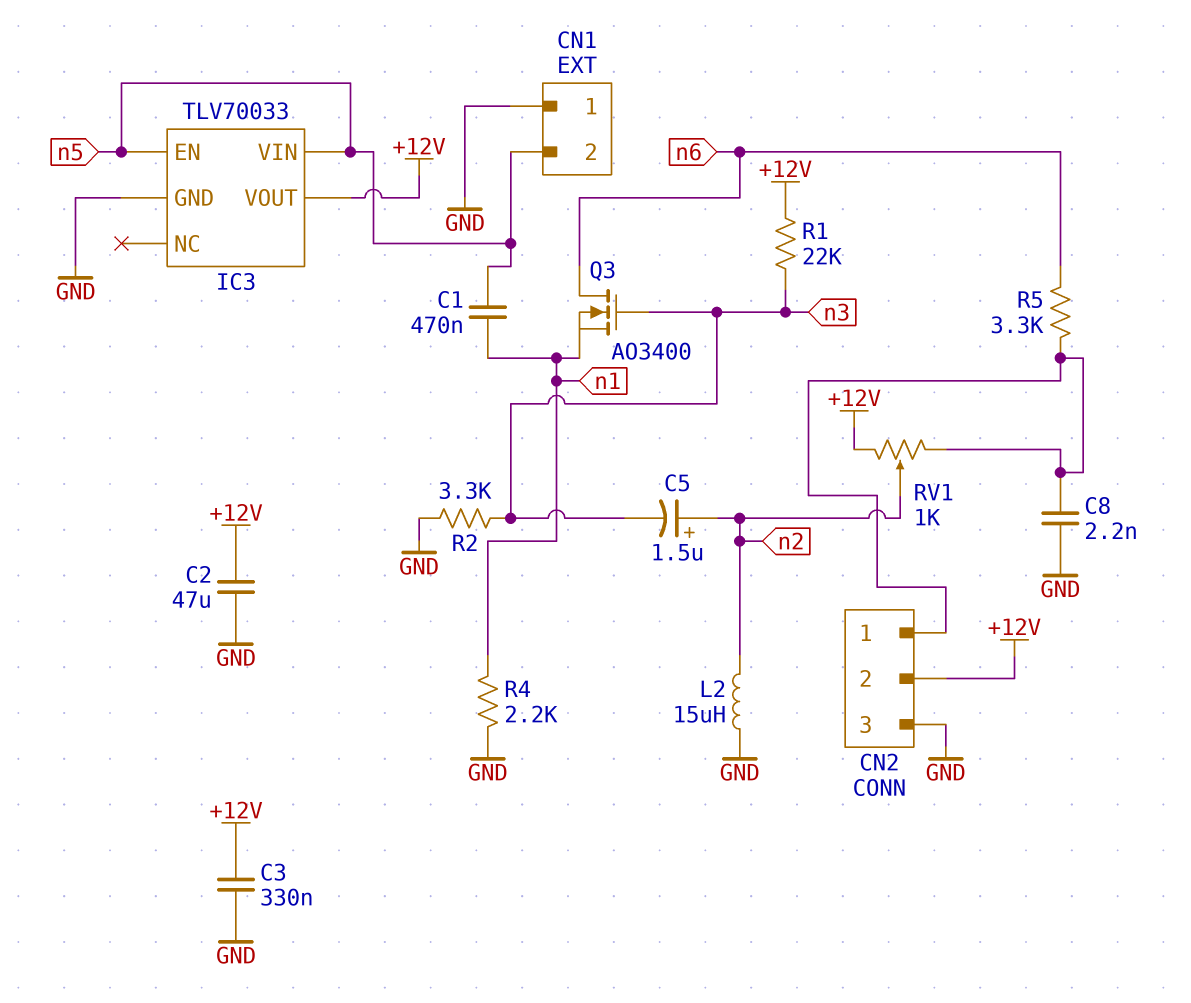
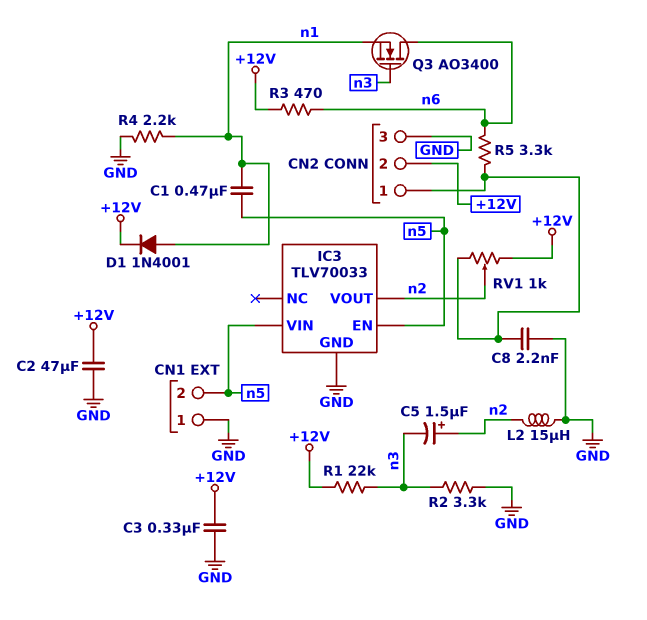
D1: none -> diode 1N4001 (A n1, K +12V)
IC3 pin VOUT: +12V -> n2
R3: none -> 470 (+12V, n6)

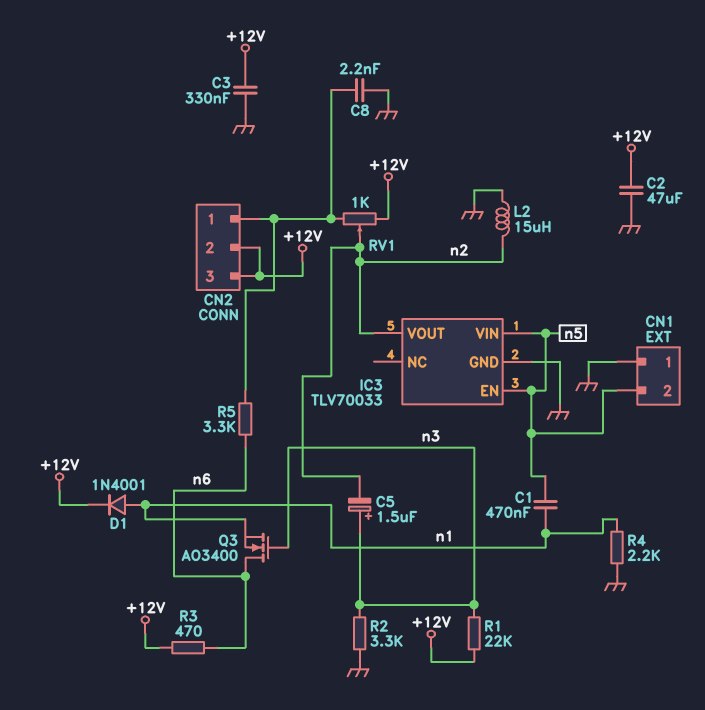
C5: 1.5uF (plus n2, minus n3) -> 1.5uF (plus n3, minus n2)
CN2 pin 3: GND -> +12V

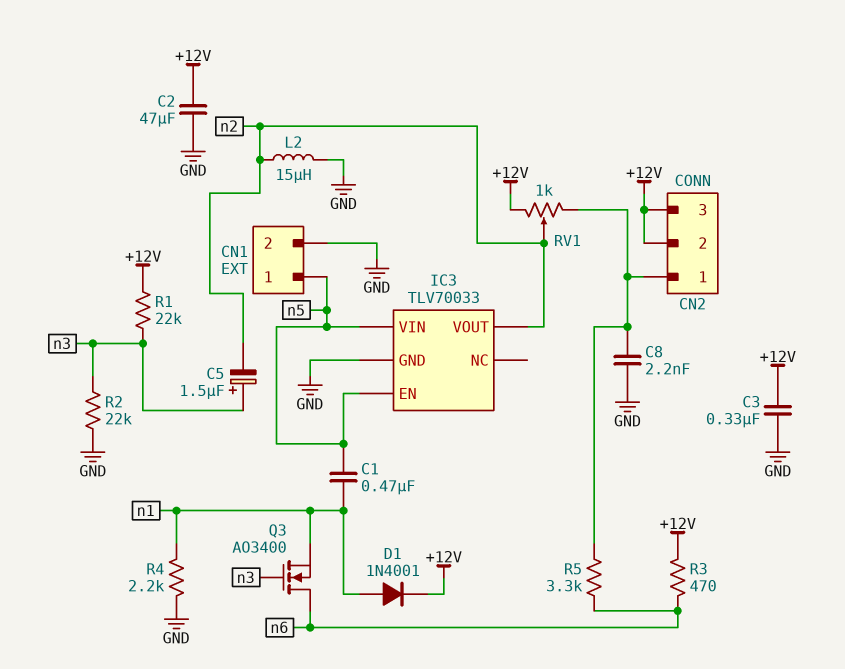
CN1 pin 1: GND -> n5
CN1 pin 2: n5 -> GND
R2: 3.3k (GND, n3) -> 22k (GND, n3)

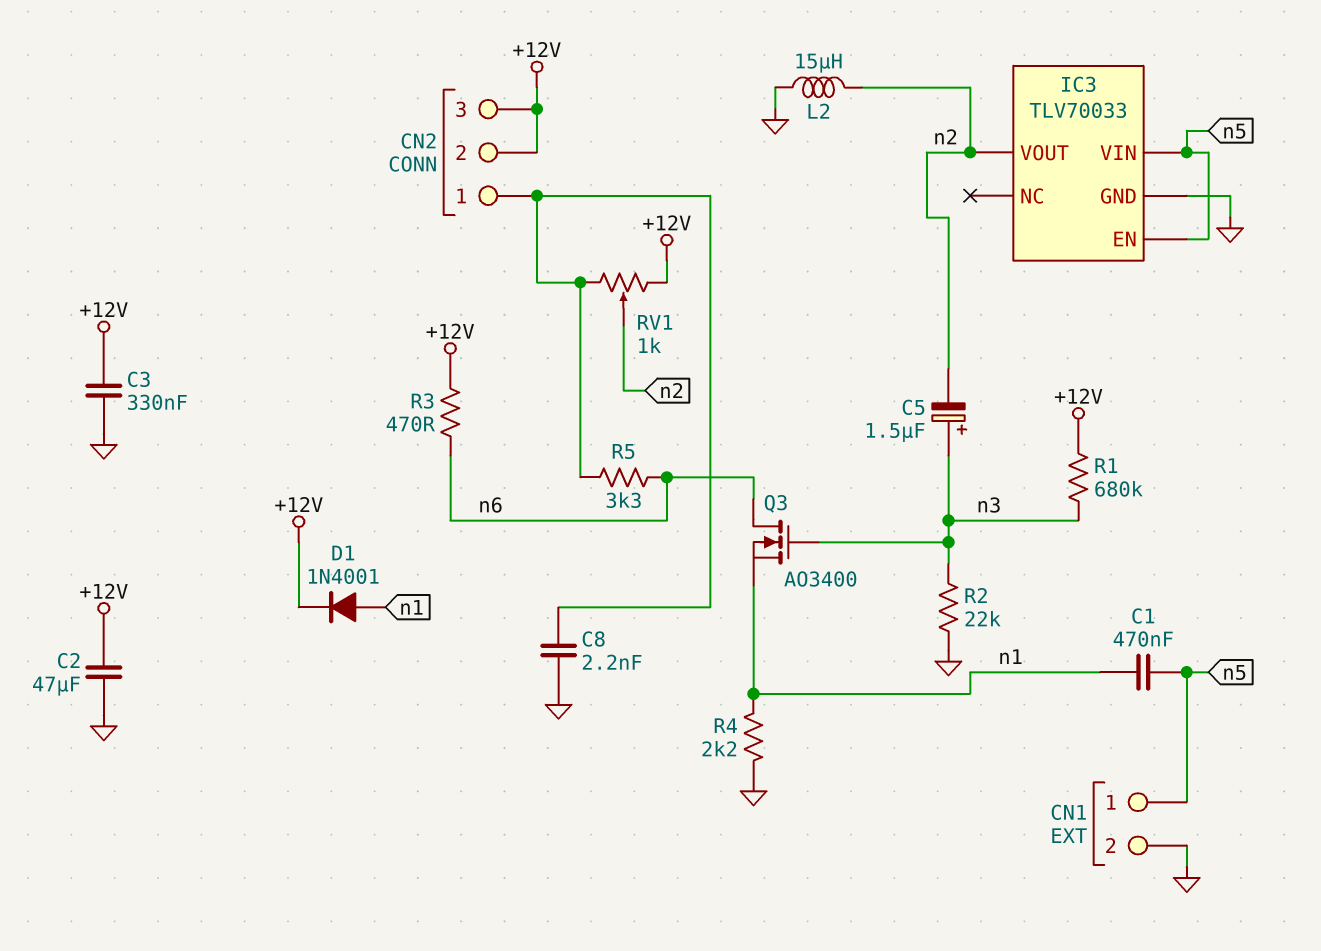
R1: 22k (+12V, n3) -> 680k (+12V, n3)

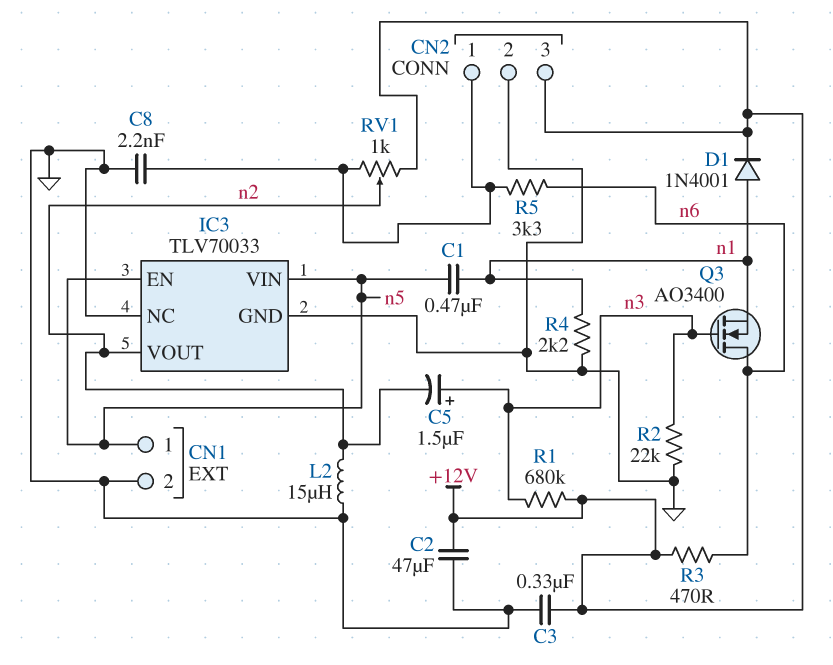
CN2 pin 2: +12V -> GND
IC3 pin NC: none -> GND

